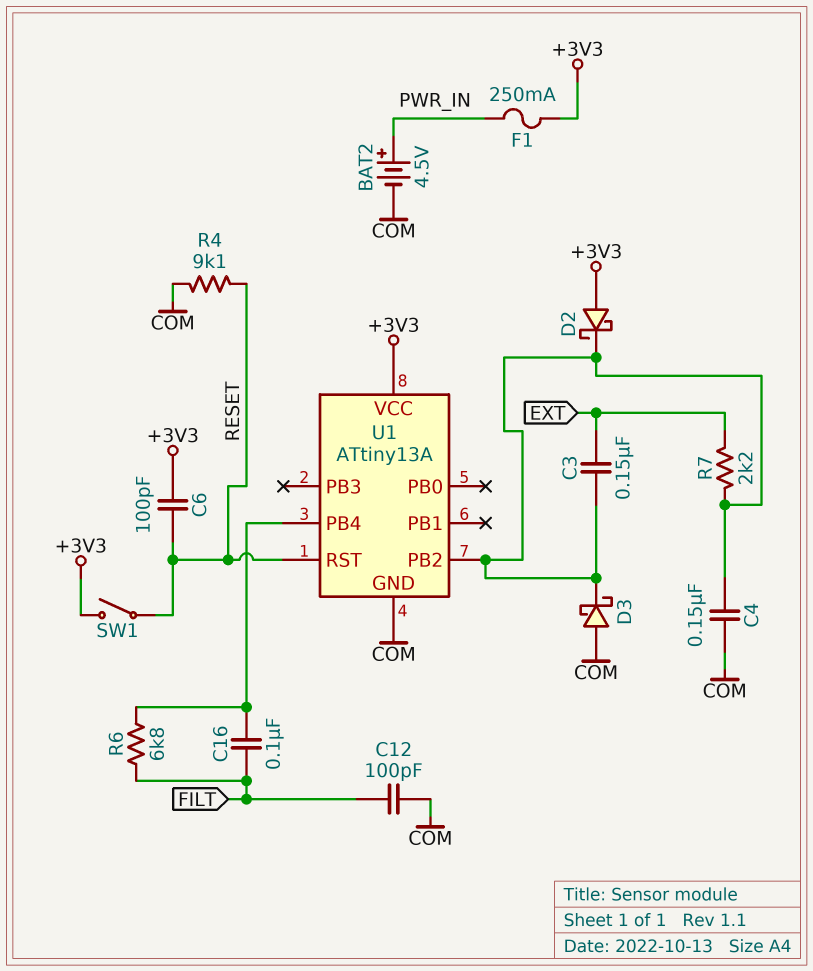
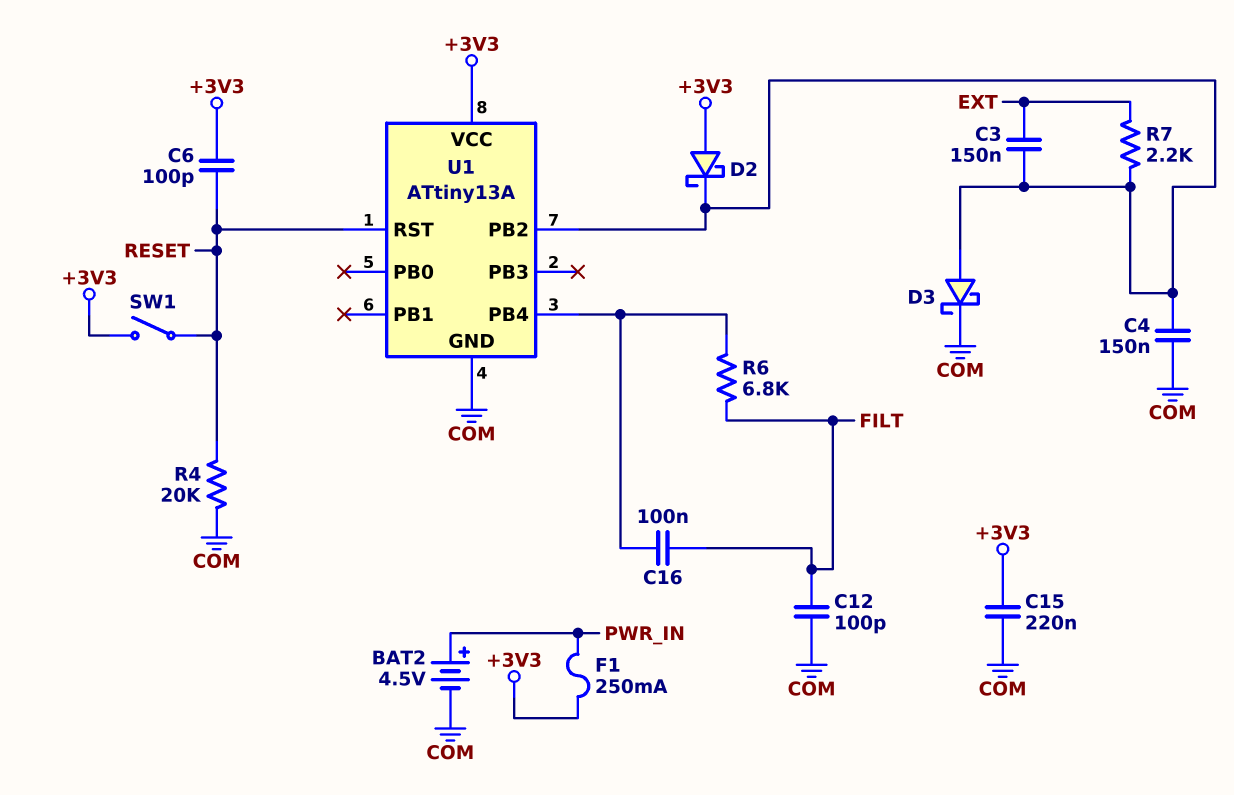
C15: none -> 220nF (+3V3, COM)
D3: schottky (A COM, K U1/PB2) -> schottky (A U1/PB2, K COM)
R4: 9.1k (COM, RESET) -> 20k (COM, RESET)

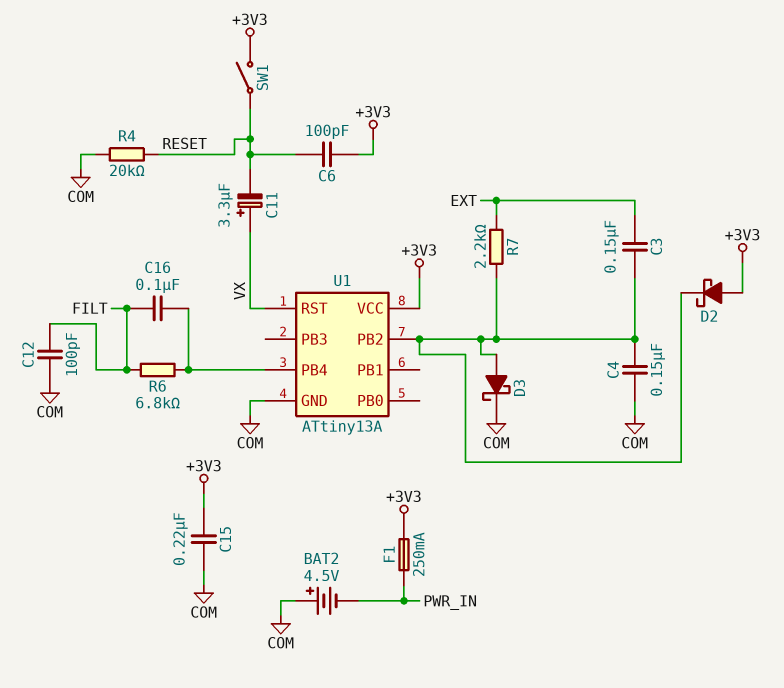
BAT2: 4.5V (plus PWR_IN, minus COM) -> 4.5V (plus COM, minus PWR_IN)
C11: none -> 3.3uF (plus VX, minus RESET)
U1 pin RST: RESET -> VX

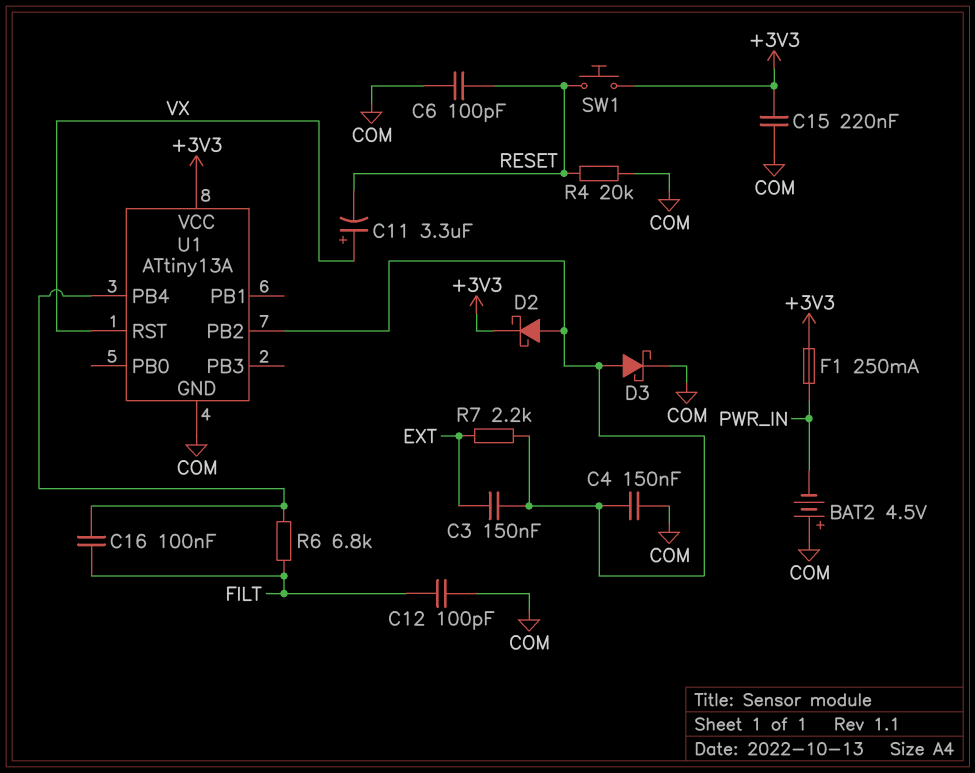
C6: 100pF (+3V3, RESET) -> 100pF (COM, RESET)
D2: schottky (A +3V3, K U1/PB2) -> schottky (A U1/PB2, K +3V3)
SW1: switch (+3V3, RESET) -> button (+3V3, RESET)

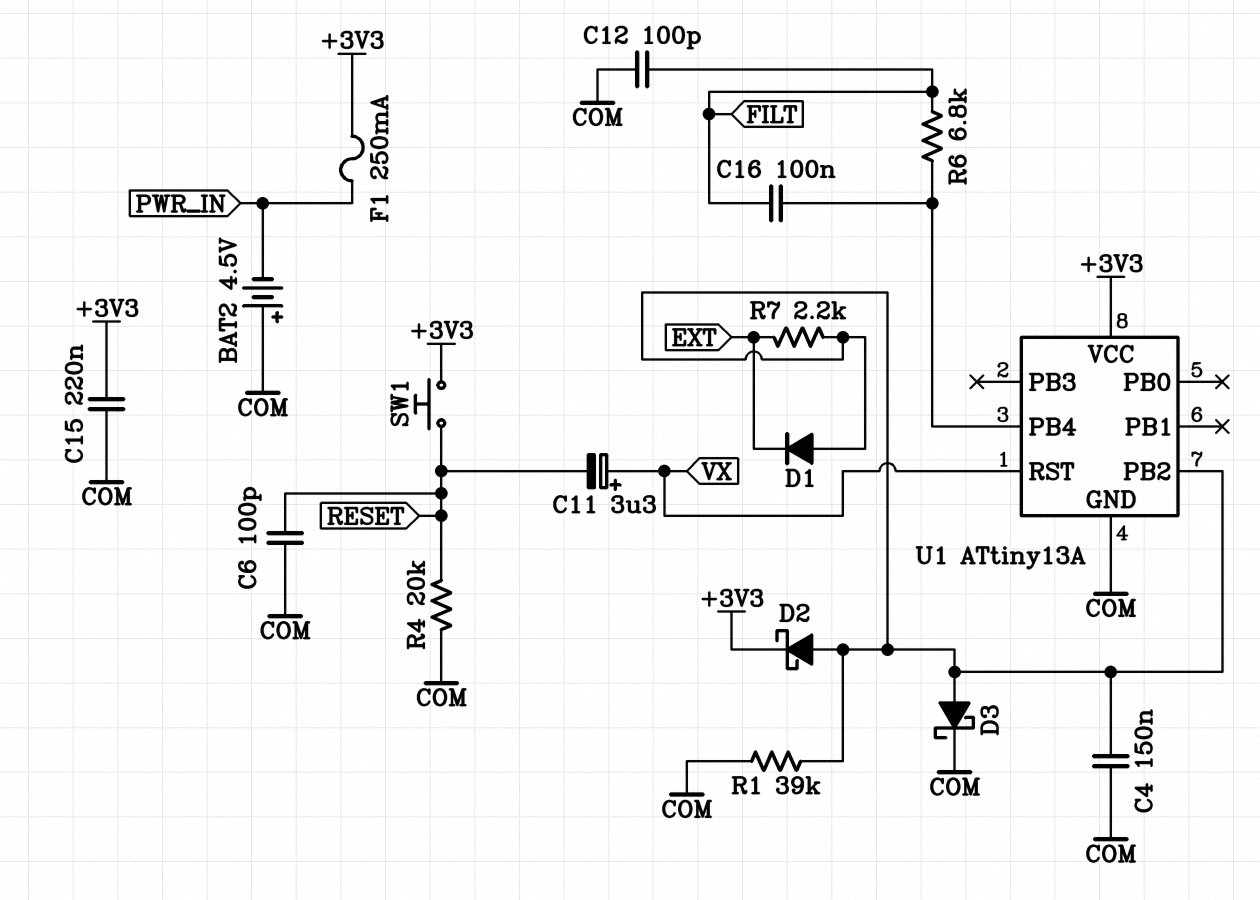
C3: 150nF (EXT, U1/PB2) -> none
D1: none -> diode (A U1/PB2, K EXT)
R1: none -> 39k (COM, U1/PB2)

